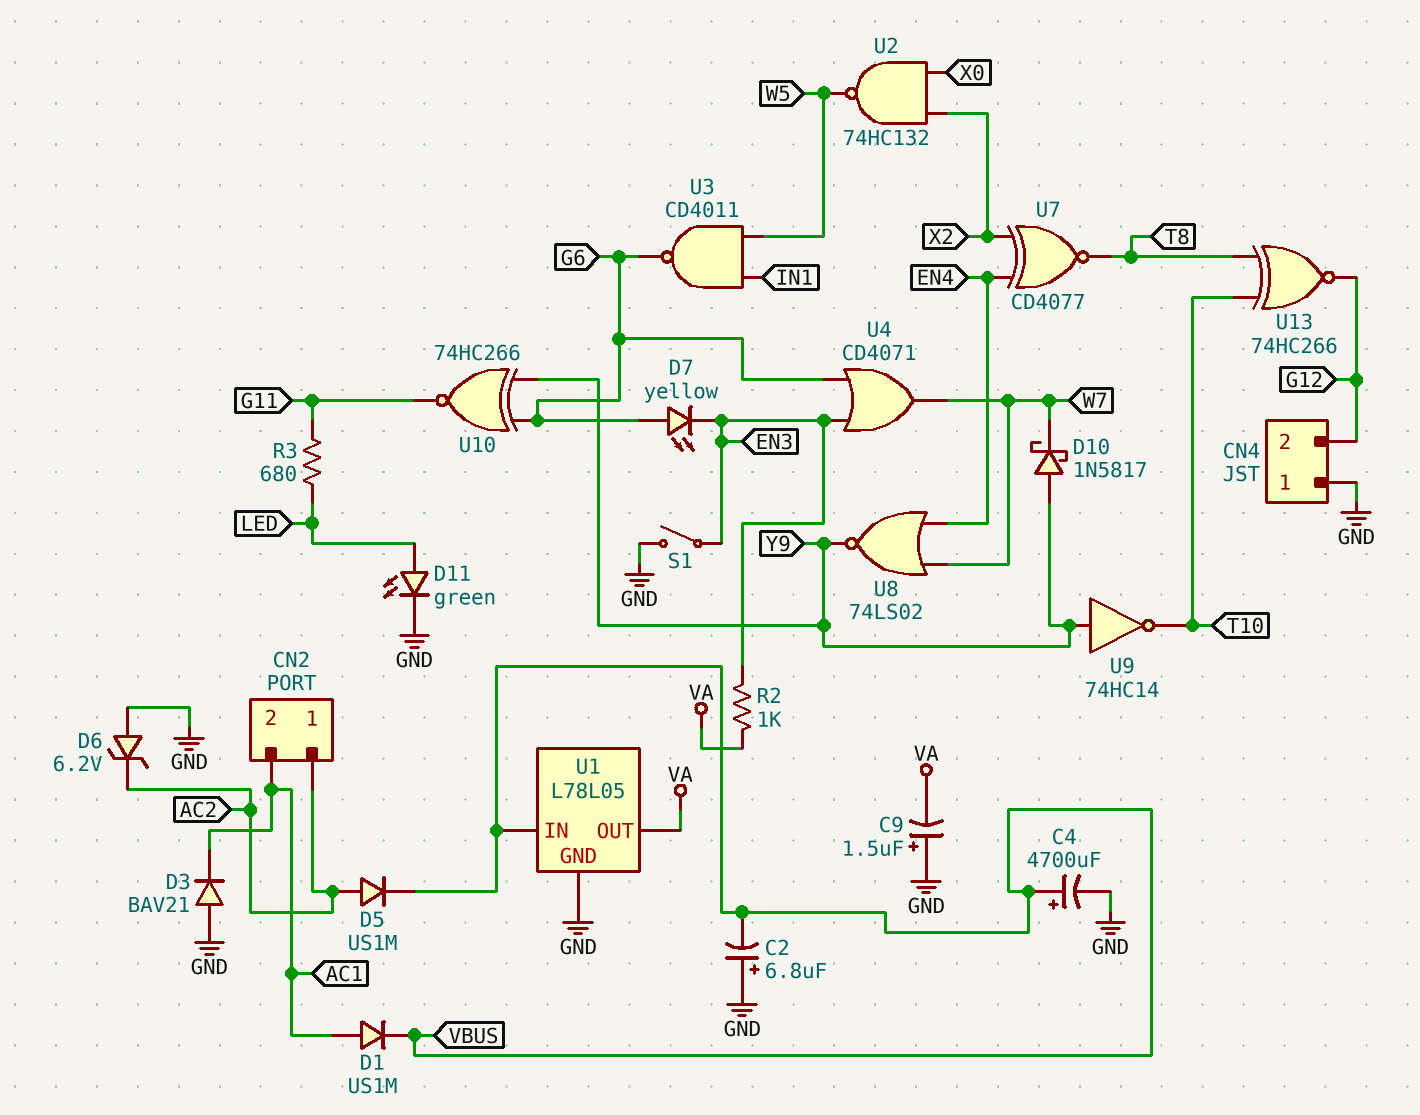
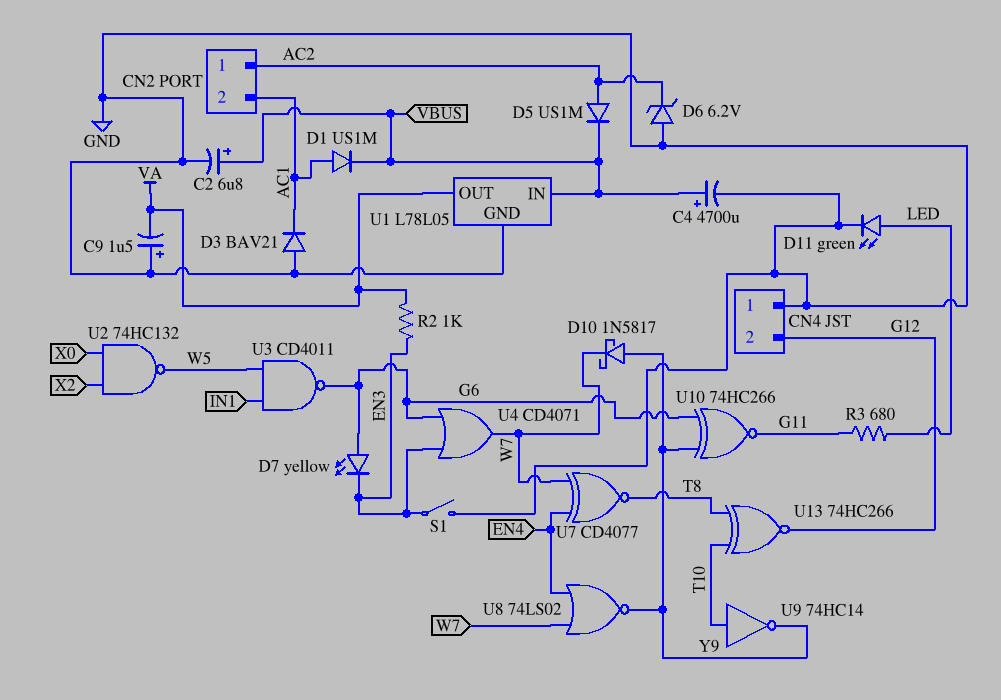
C2: 6.8uF (plus GND, minus VBUS) -> 6.8uF (plus VBUS, minus GND)
U7: XNOR CD4077 (in EN4, in X2, out T8) -> XNOR CD4077 (in EN4, in W7, out T8)
U9: NOT 74HC14 (in Y9, out T10) -> NOT 74HC14 (in T10, out Y9)

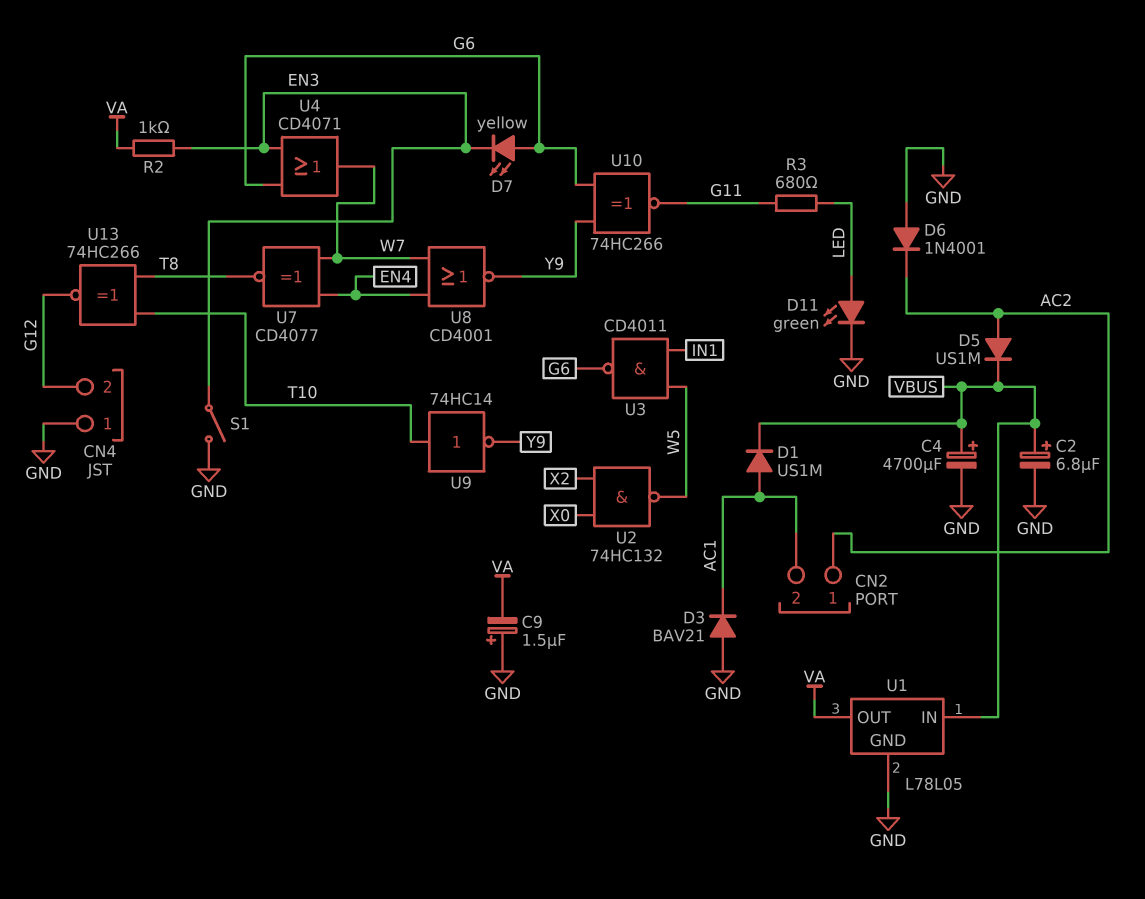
D6: zener 6.2V (A GND, K AC2) -> diode 1N4001 (A GND, K AC2)
D10: schottky 1N5817 (A Y9, K W7) -> none
U8: NOR 74LS02 (in EN4, in W7, out Y9) -> NOR CD4001 (in EN4, in W7, out Y9)

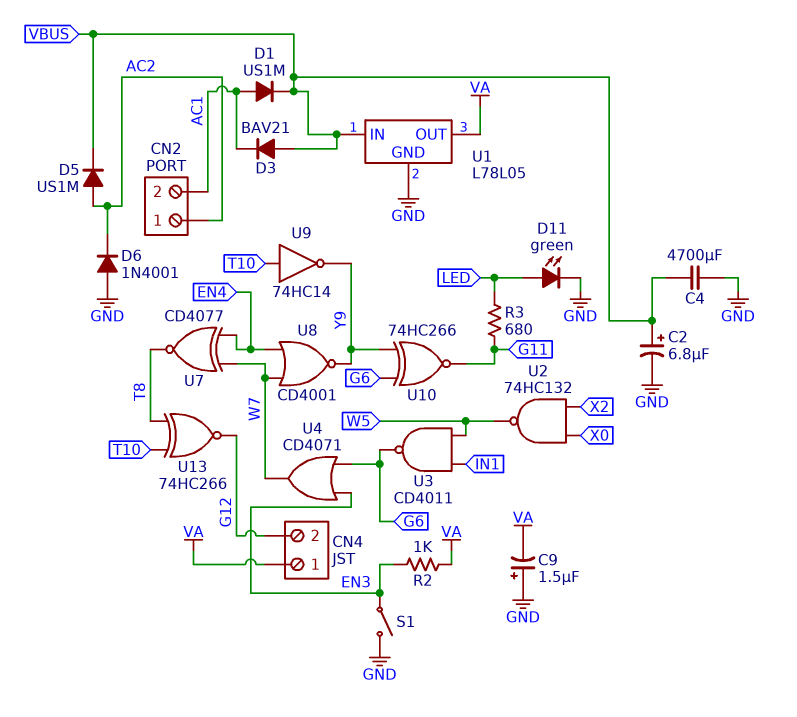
C4: 4700uF (plus VBUS, minus GND) -> 4700uF (GND, VBUS)
CN4 pin 1: GND -> VA
D3: diode BAV21 (A GND, K AC1) -> diode BAV21 (A VBUS, K AC1)
D7: LED yellow (A G6, K EN3) -> none

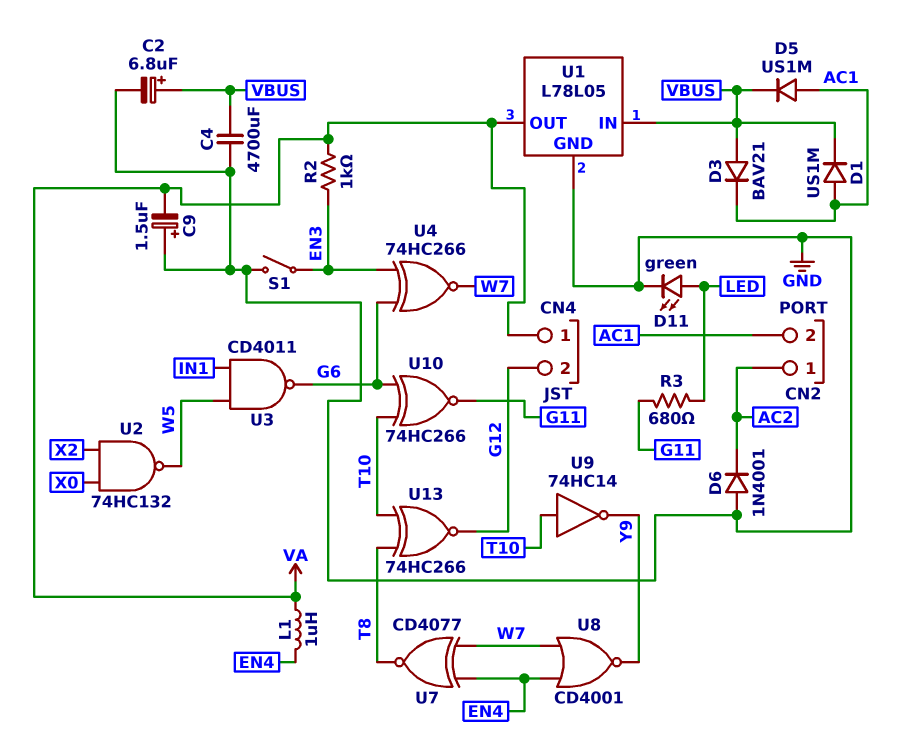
D5: diode US1M (A AC2, K VBUS) -> diode US1M (A AC1, K VBUS)
L1: none -> 1uH (EN4, VA)
U4: OR CD4071 (in EN3, in G6, out W7) -> XNOR 74HC266 (in EN3, in G6, out W7)
U10: XNOR 74HC266 (in G6, in Y9, out G11) -> XNOR 74HC266 (in G6, in T10, out G11)

